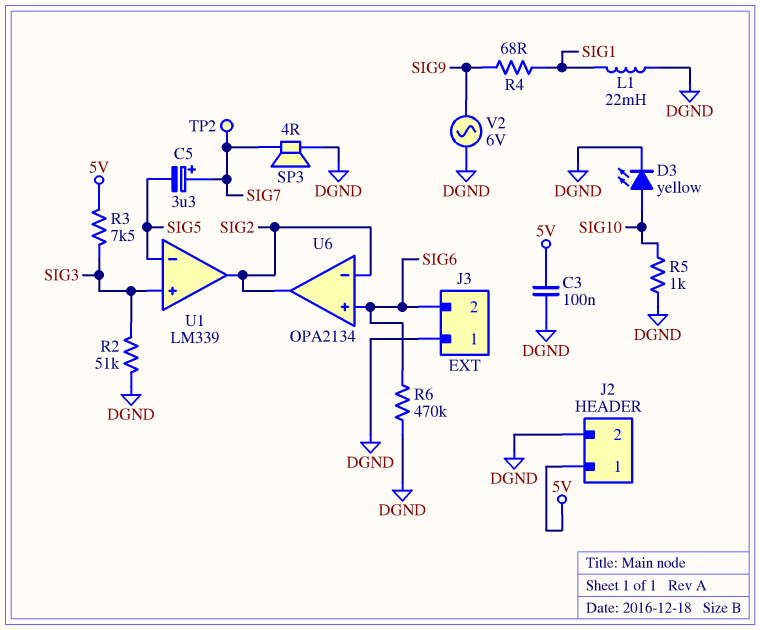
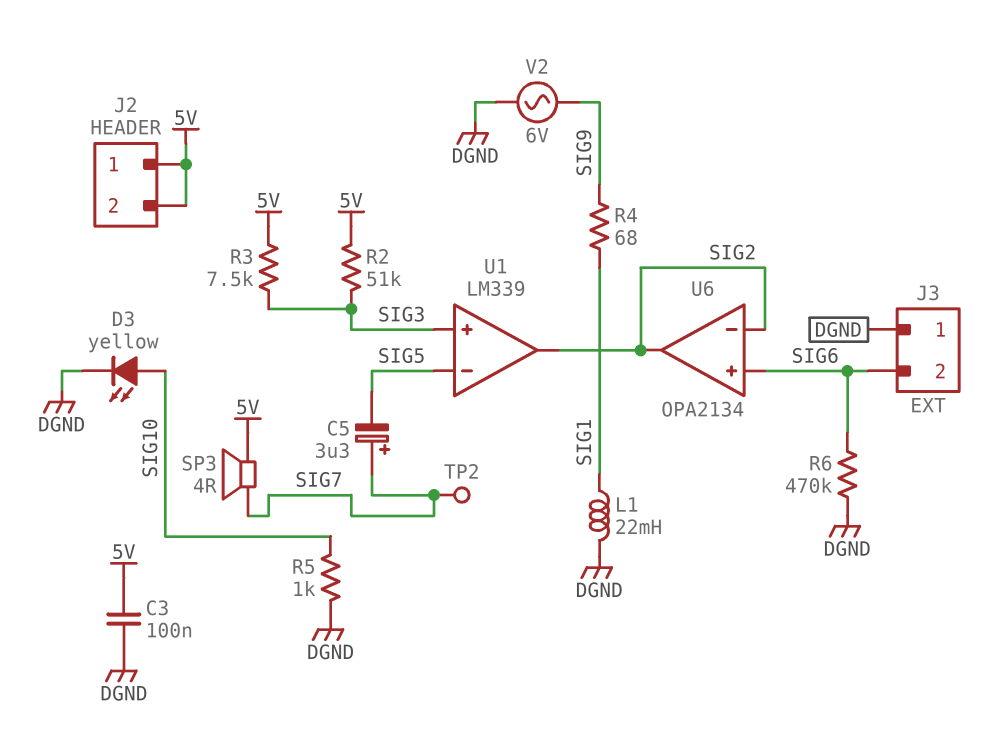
J2 pin 2: DGND -> 5V
R2: 51k (DGND, SIG3) -> 51k (5V, SIG3)
SP3: speaker 4R (DGND, SIG7) -> speaker 4R (5V, SIG7)

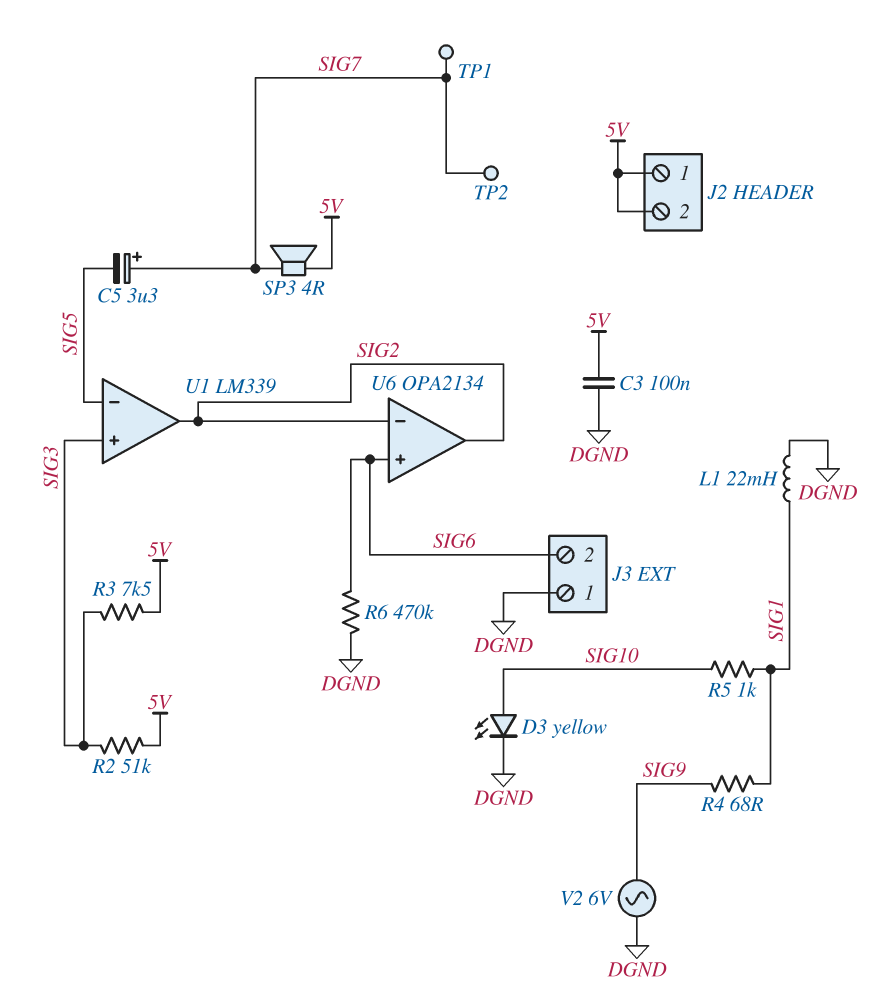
R5: 1k (DGND, SIG10) -> 1k (SIG1, SIG10)
TP1: none -> test point (SIG7)

